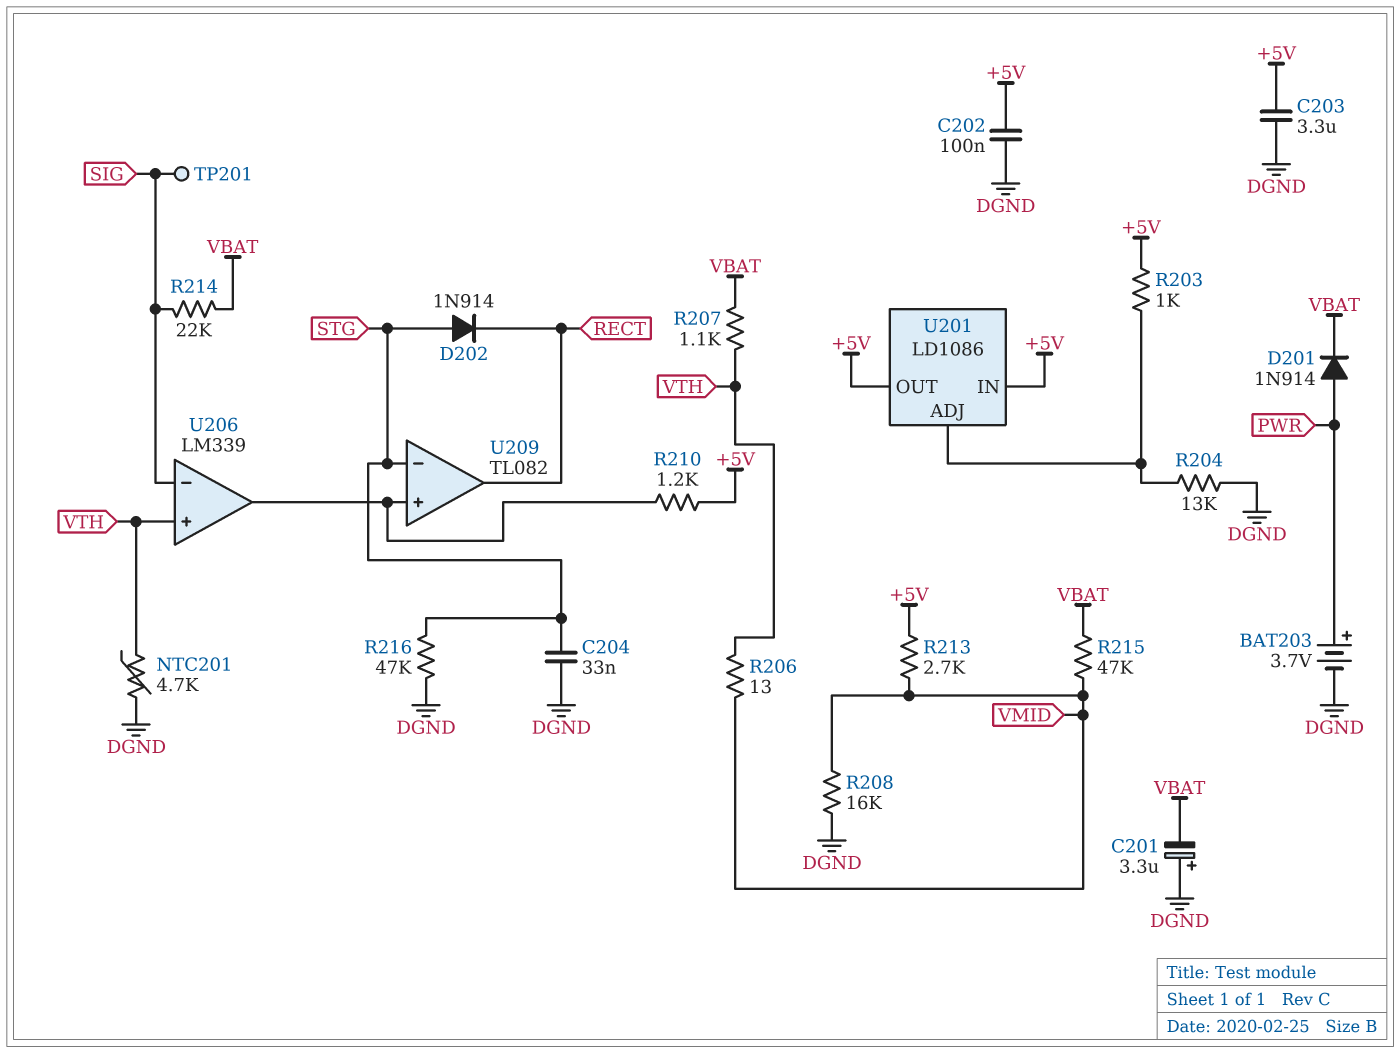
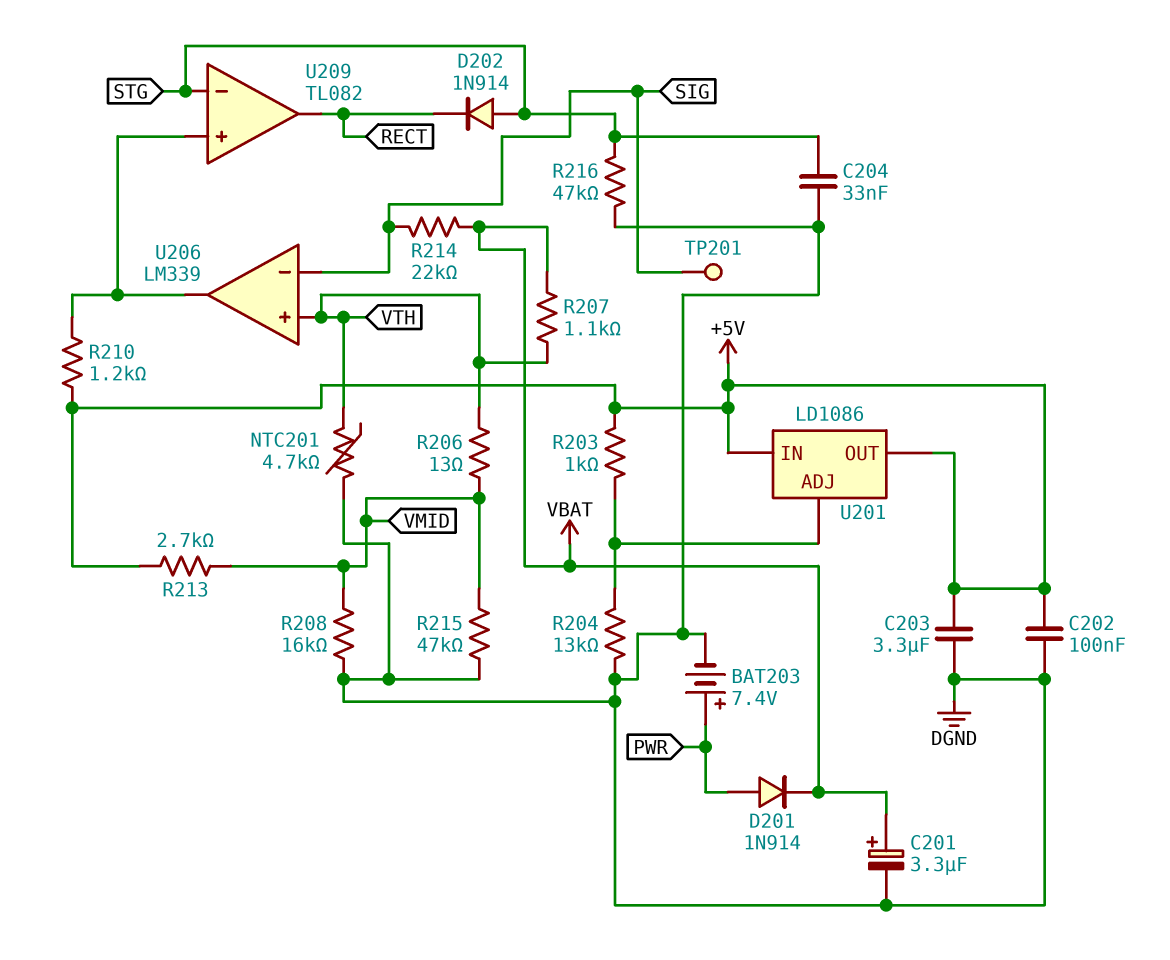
BAT203: 3.7V (plus PWR, minus DGND) -> 7.4V (plus PWR, minus DGND)
C201: 3.3uF (plus DGND, minus VBAT) -> 3.3uF (plus VBAT, minus DGND)
R215: 47k (VBAT, VMID) -> 47k (DGND, VMID)

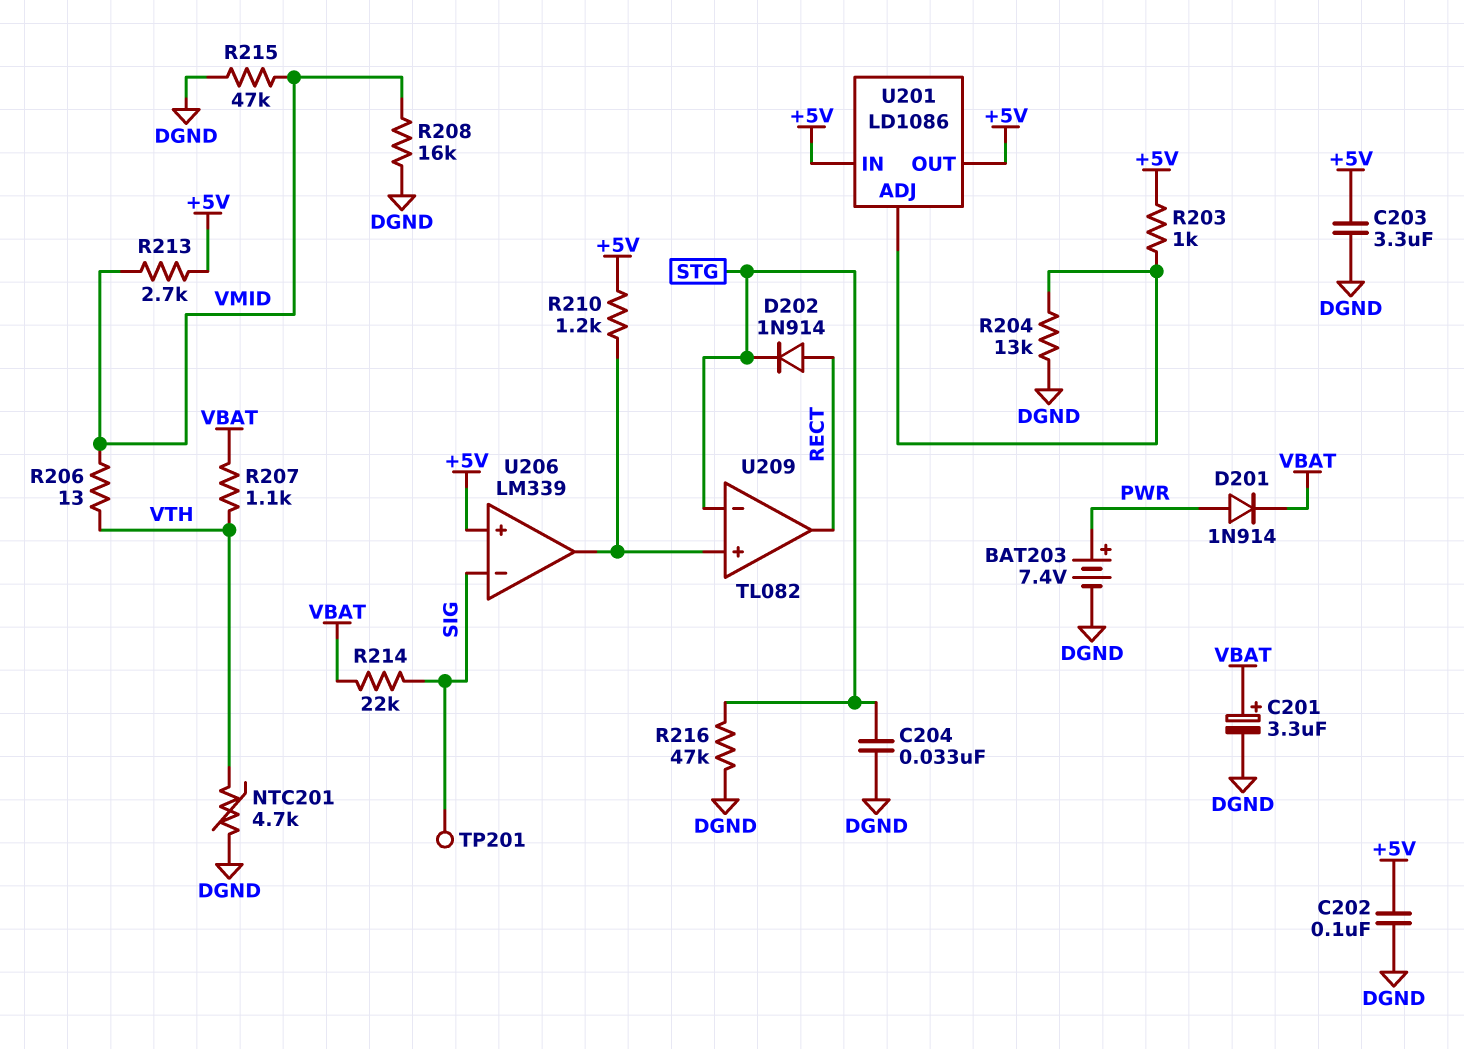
D202: diode 1N914 (A STG, K RECT) -> diode 1N914 (A RECT, K STG)
U206 pin in+: VTH -> +5V

